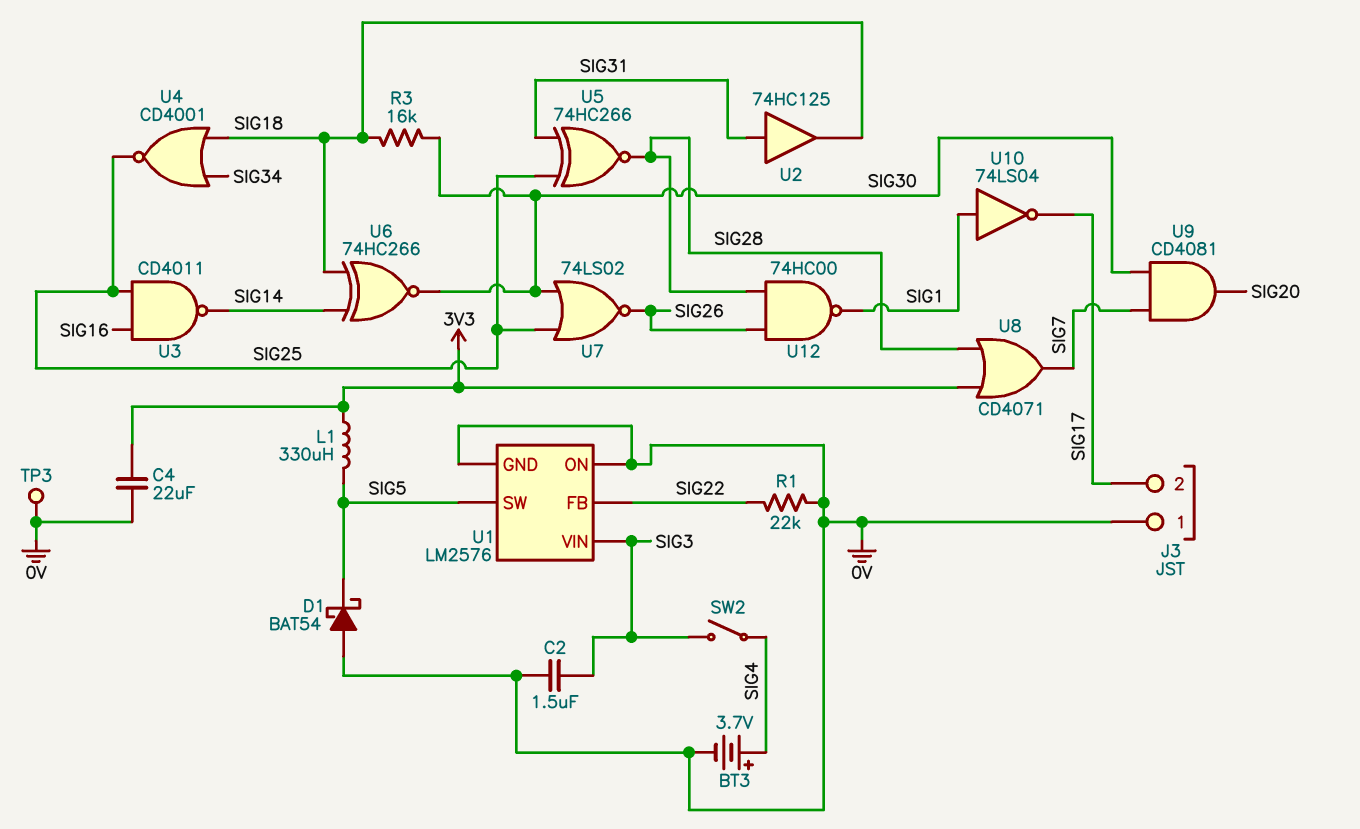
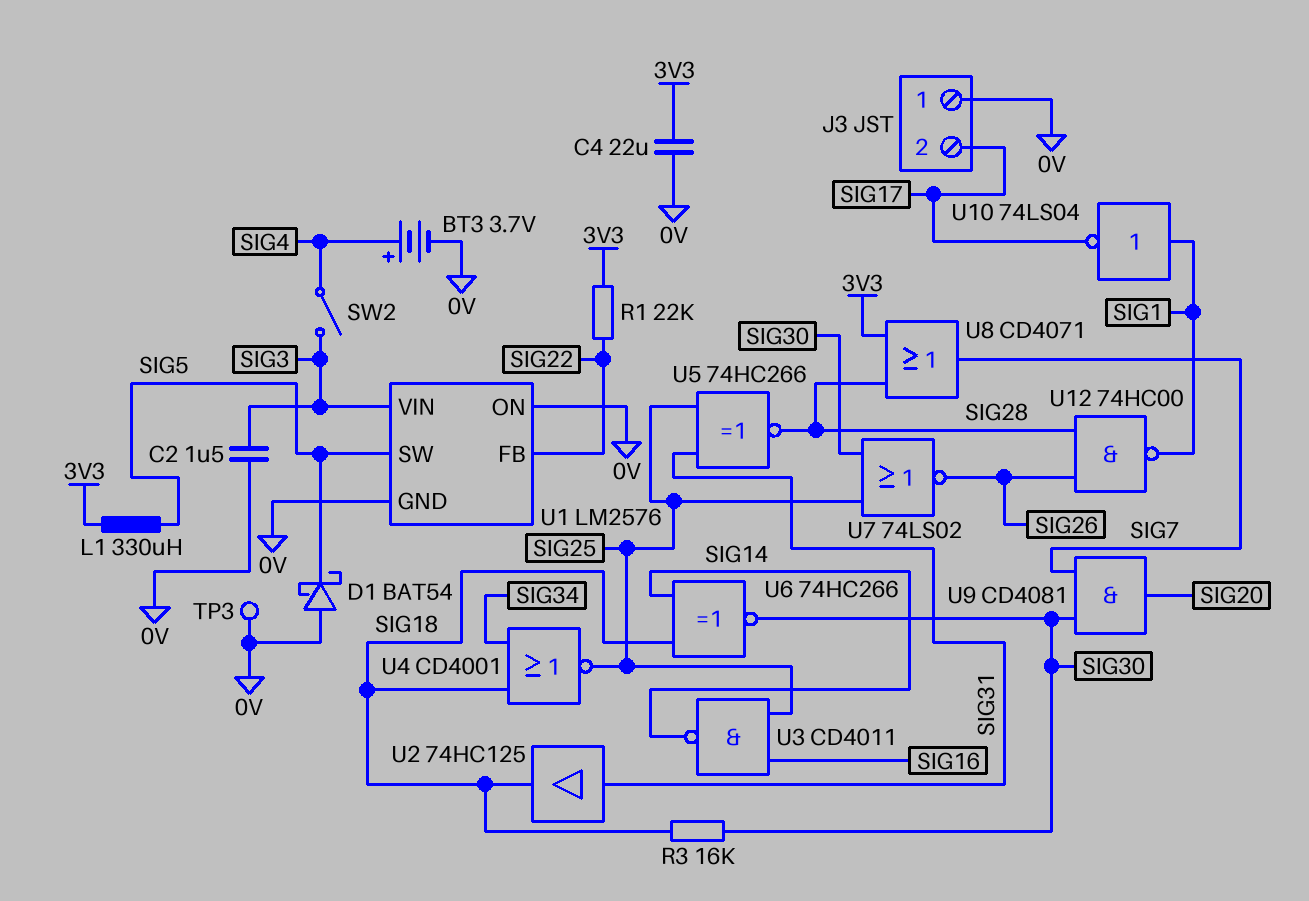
R1: 22k (0V, SIG22) -> 22k (3V3, SIG22)

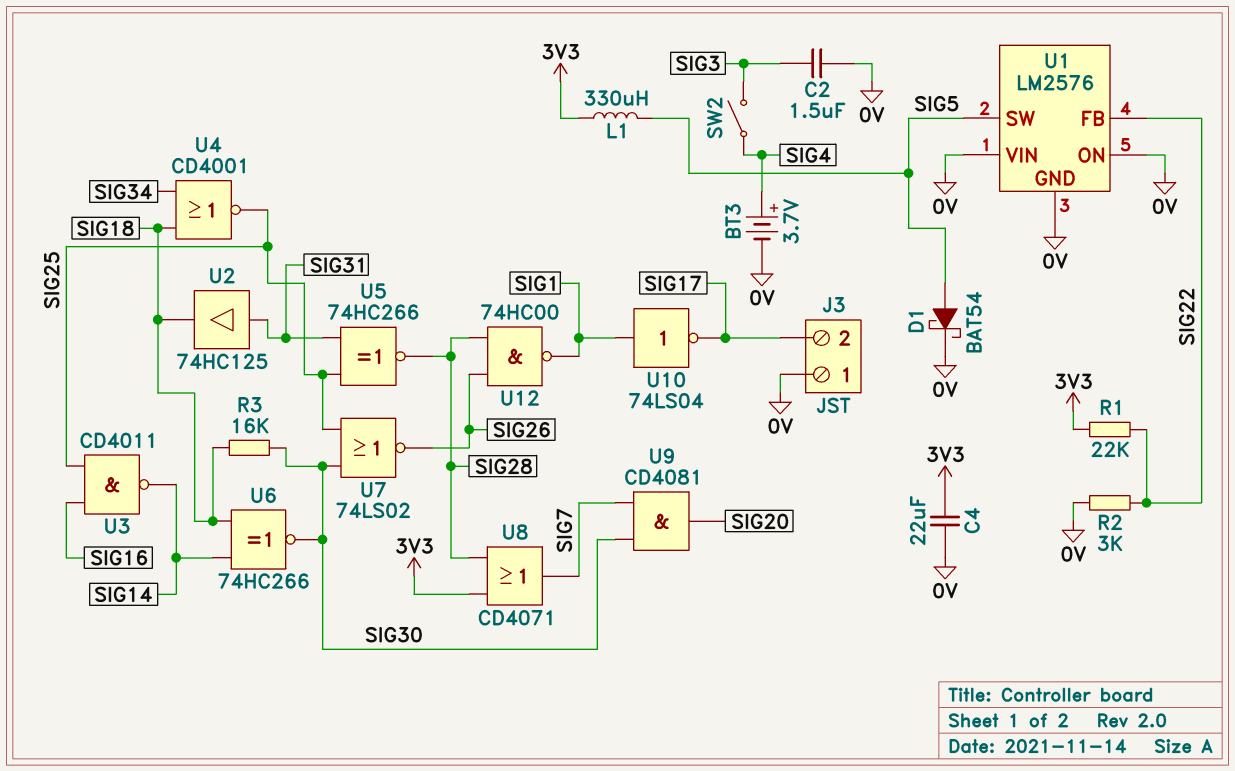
D1: schottky BAT54 (A 0V, K SIG5) -> schottky BAT54 (A SIG5, K 0V)
R2: none -> 3k (0V, SIG22)
TP3: test point (0V) -> none
U1 pin VIN: SIG3 -> 0V

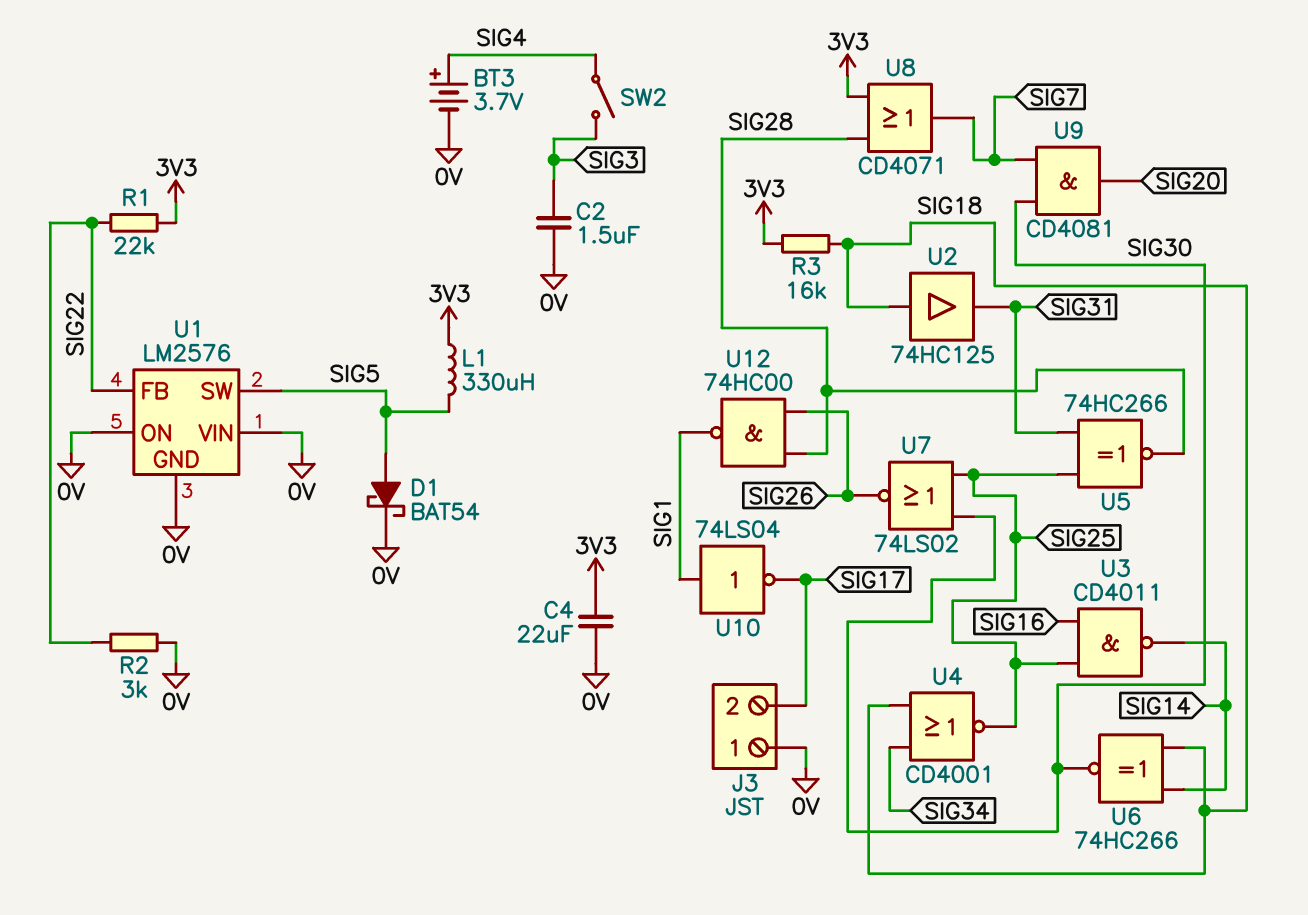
R3: 16k (SIG18, SIG30) -> 16k (3V3, SIG18)
U2: buffer 74HC125 (in SIG31, out SIG18) -> buffer 74HC125 (in SIG18, out SIG31)

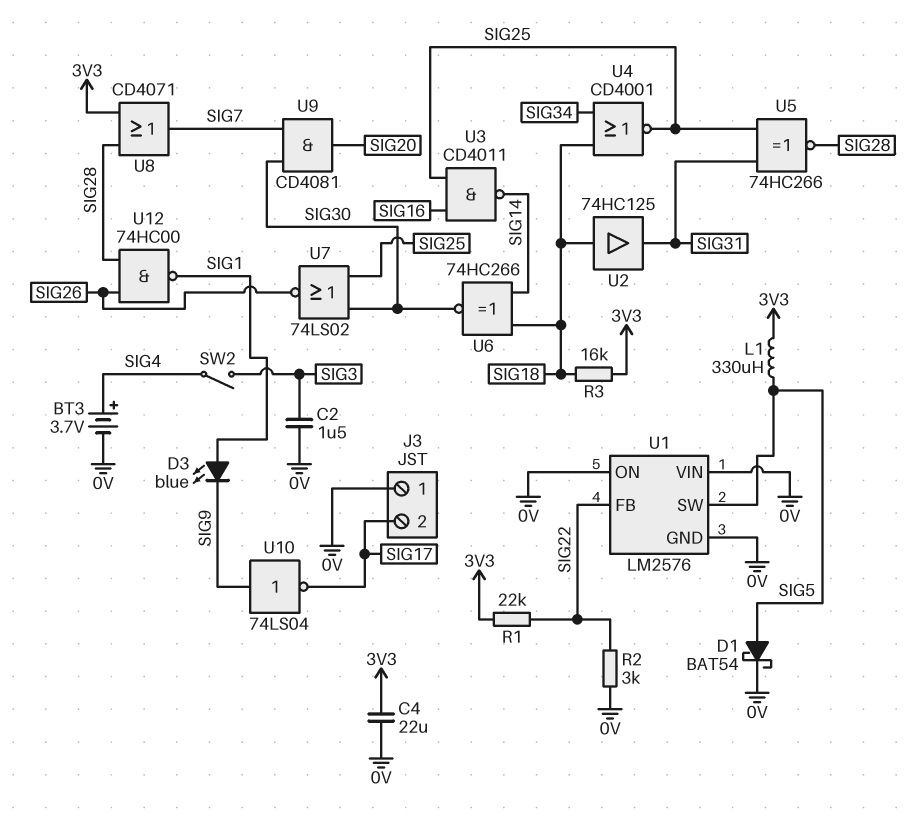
D3: none -> LED blue (A SIG1, K SIG9)
U10: NOT 74LS04 (in SIG1, out SIG17) -> NOT 74LS04 (in SIG9, out SIG17)

